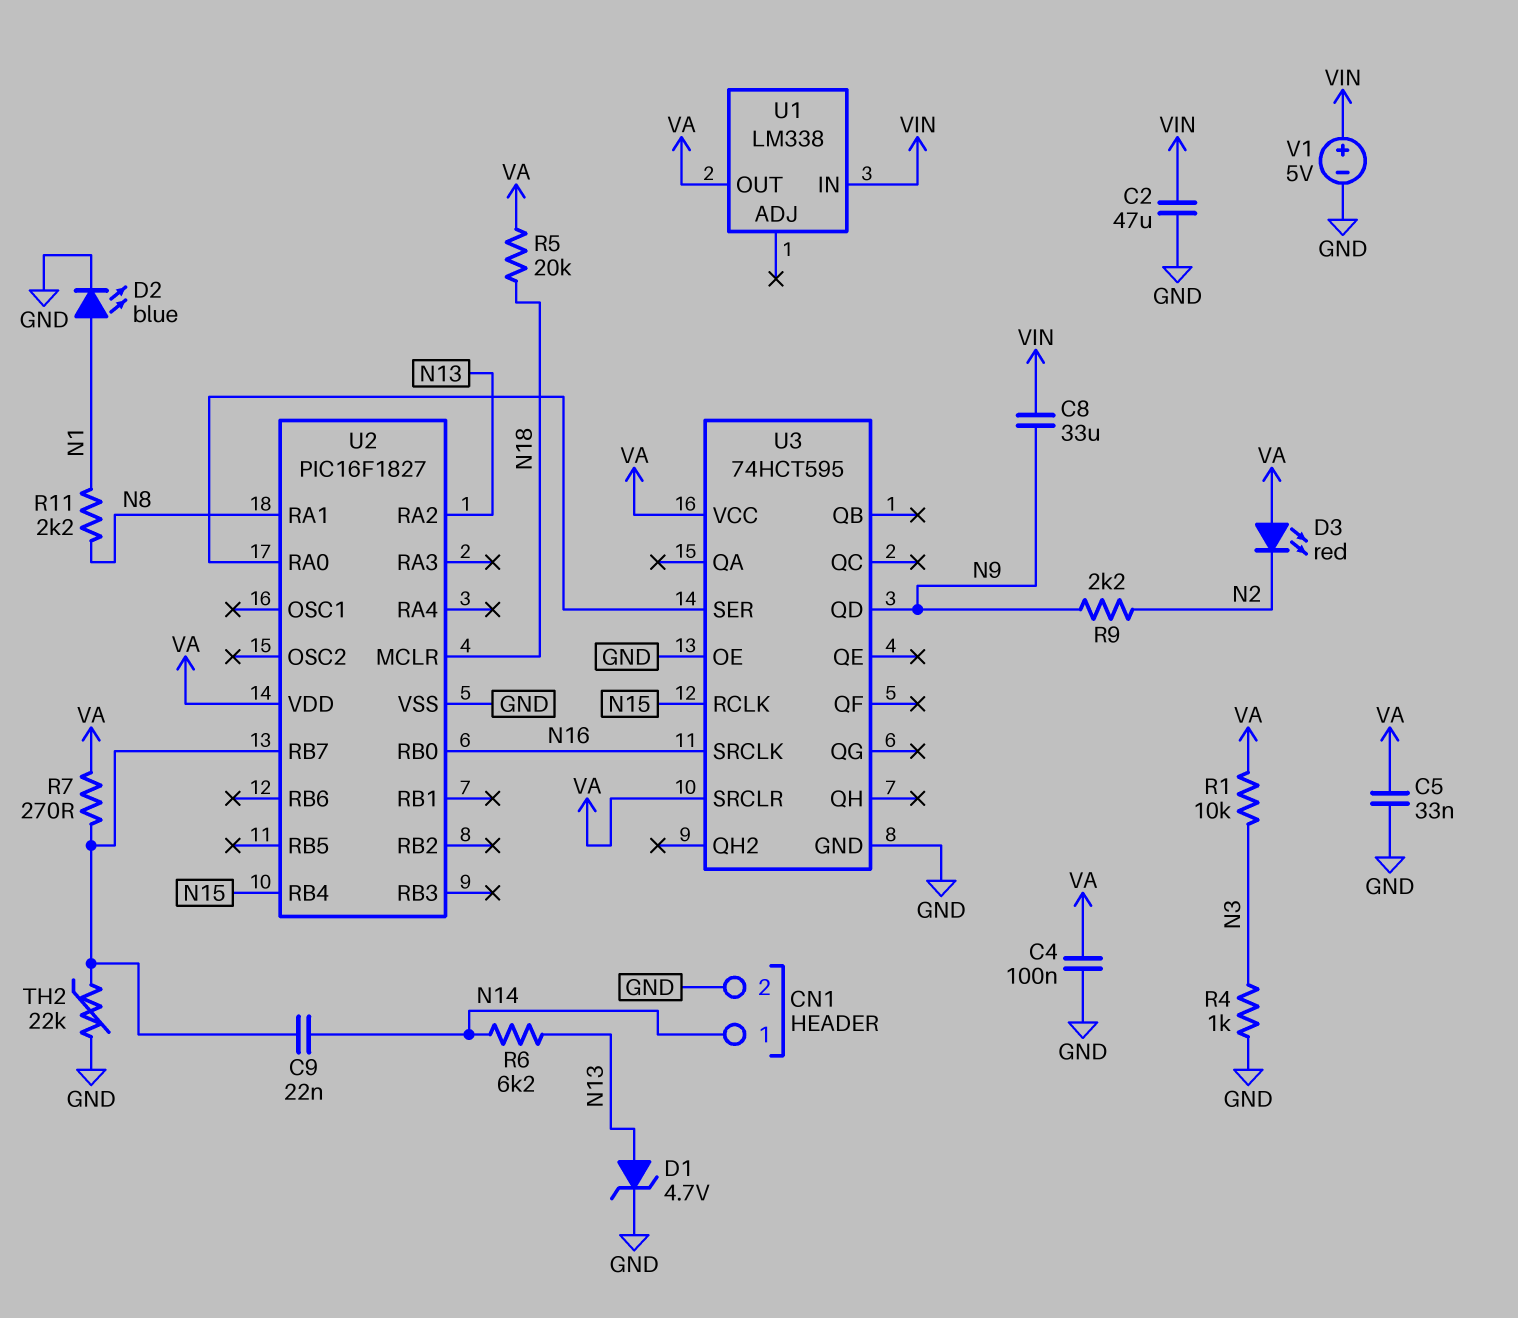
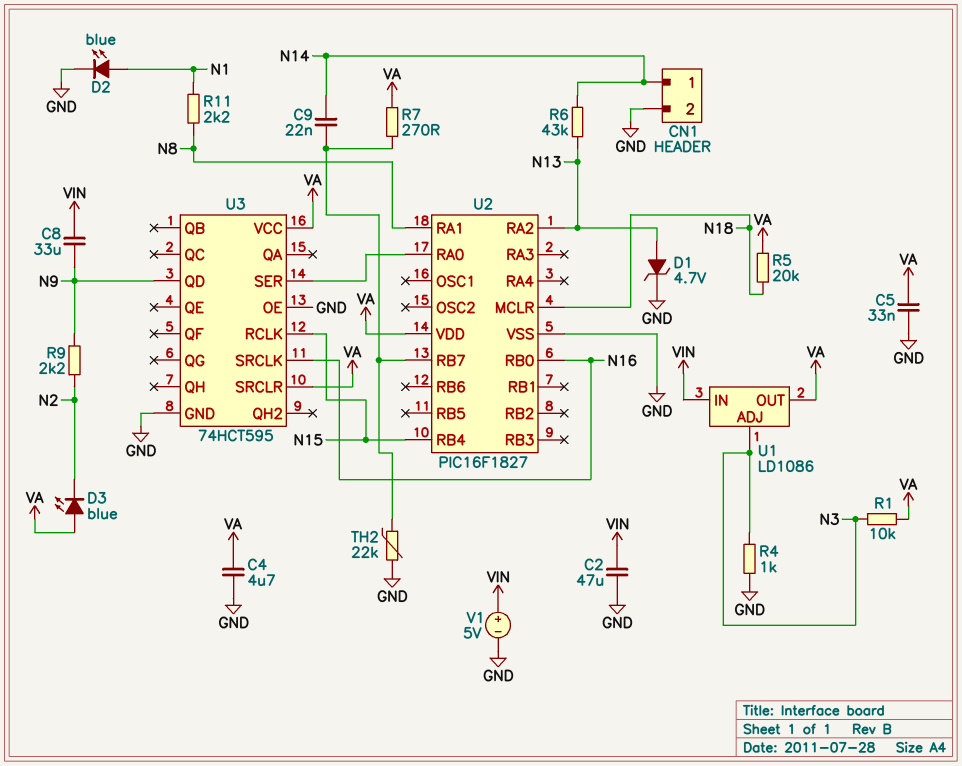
C4: 100nF (GND, VA) -> 4.7uF (GND, VA)
D3: LED red (A VA, K N2) -> LED blue (A VA, K N2)
R6: 6.2k (N13, N14) -> 43k (N13, N14)
U1: LM338 -> LD1086
U1 pin ADJ: none -> N3

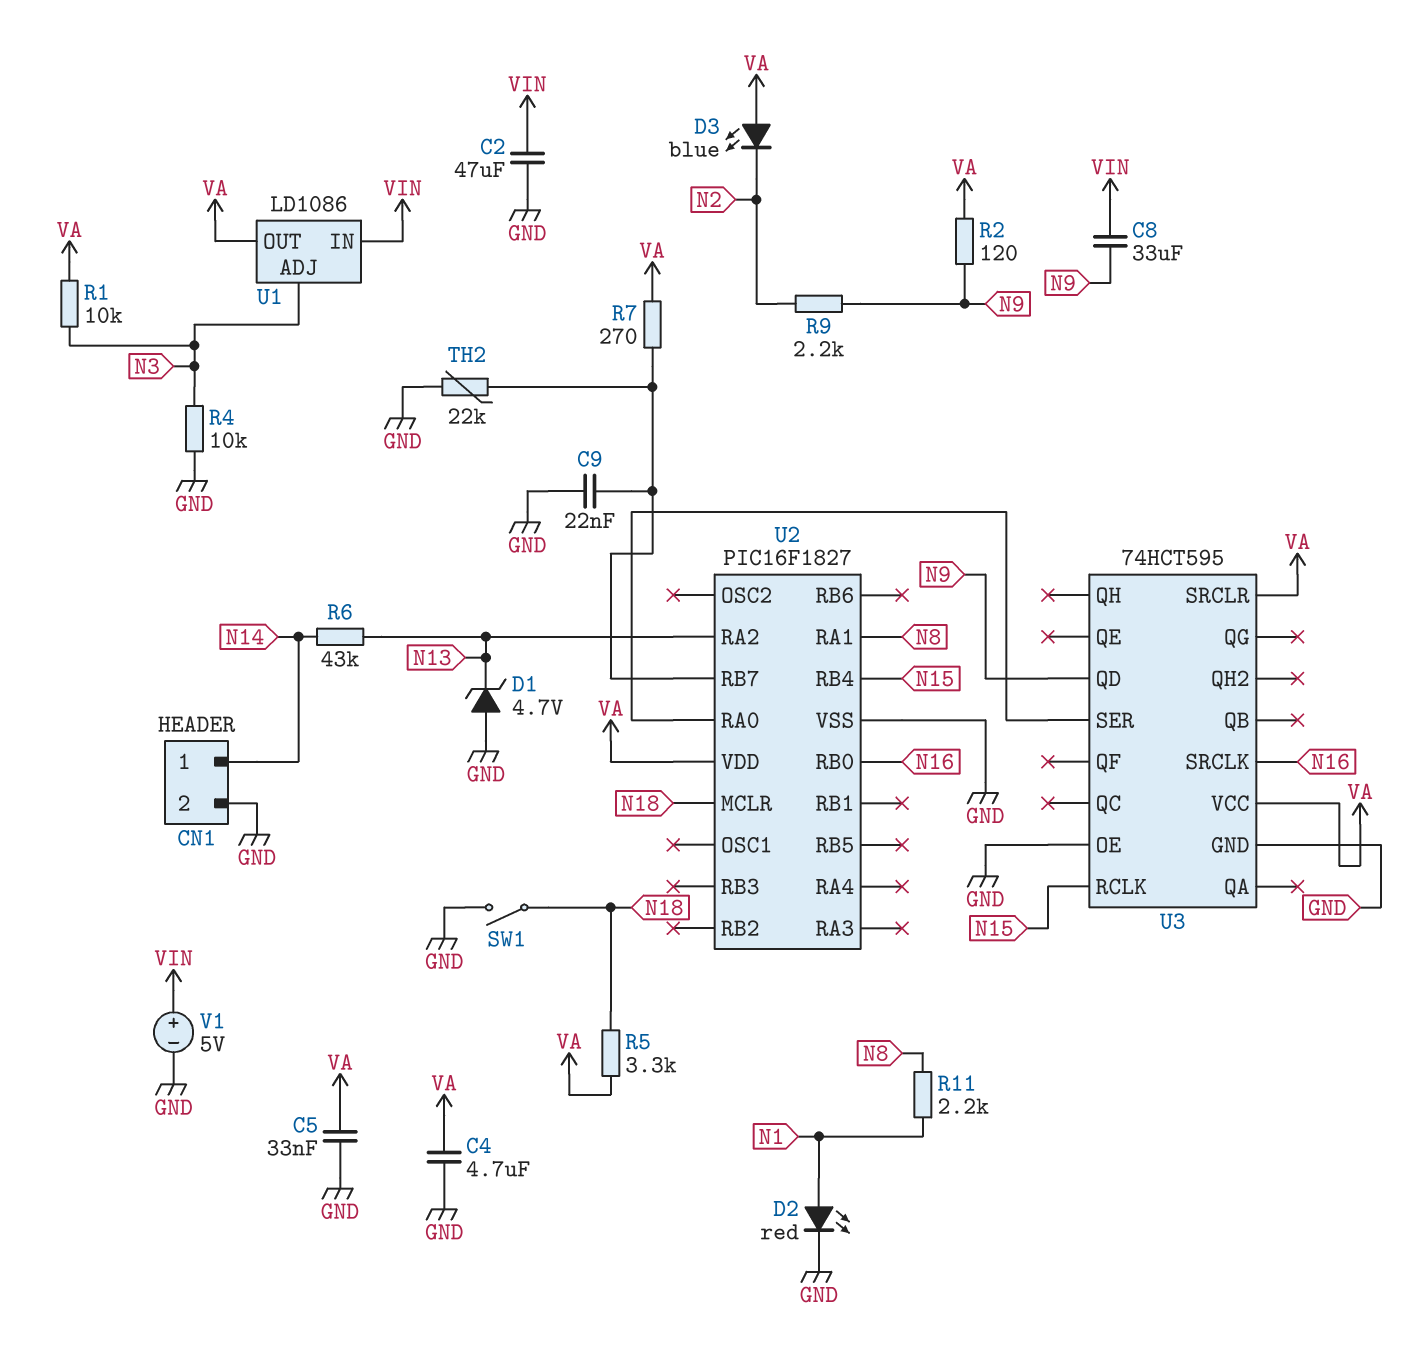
C9: 22nF (N14, U2/RB7) -> 22nF (GND, U2/RB7)
D1: zener 4.7V (A N13, K GND) -> zener 4.7V (A GND, K N13)
D2: LED blue (A N1, K GND) -> LED red (A N1, K GND)
R2: none -> 120 (N9, VA)
R4: 1k (GND, N3) -> 10k (GND, N3)
R5: 20k (N18, VA) -> 3.3k (N18, VA)
SW1: none -> switch (GND, N18)

